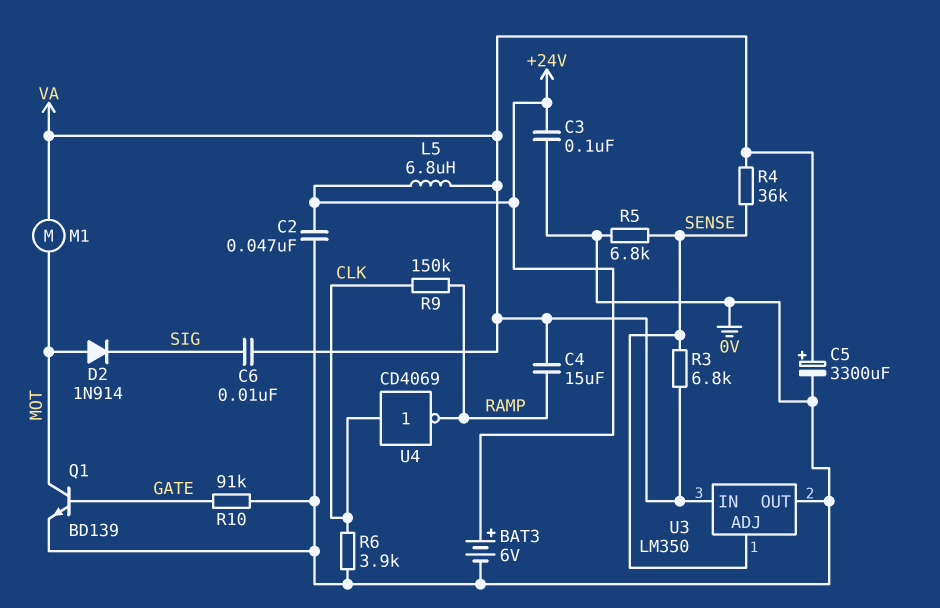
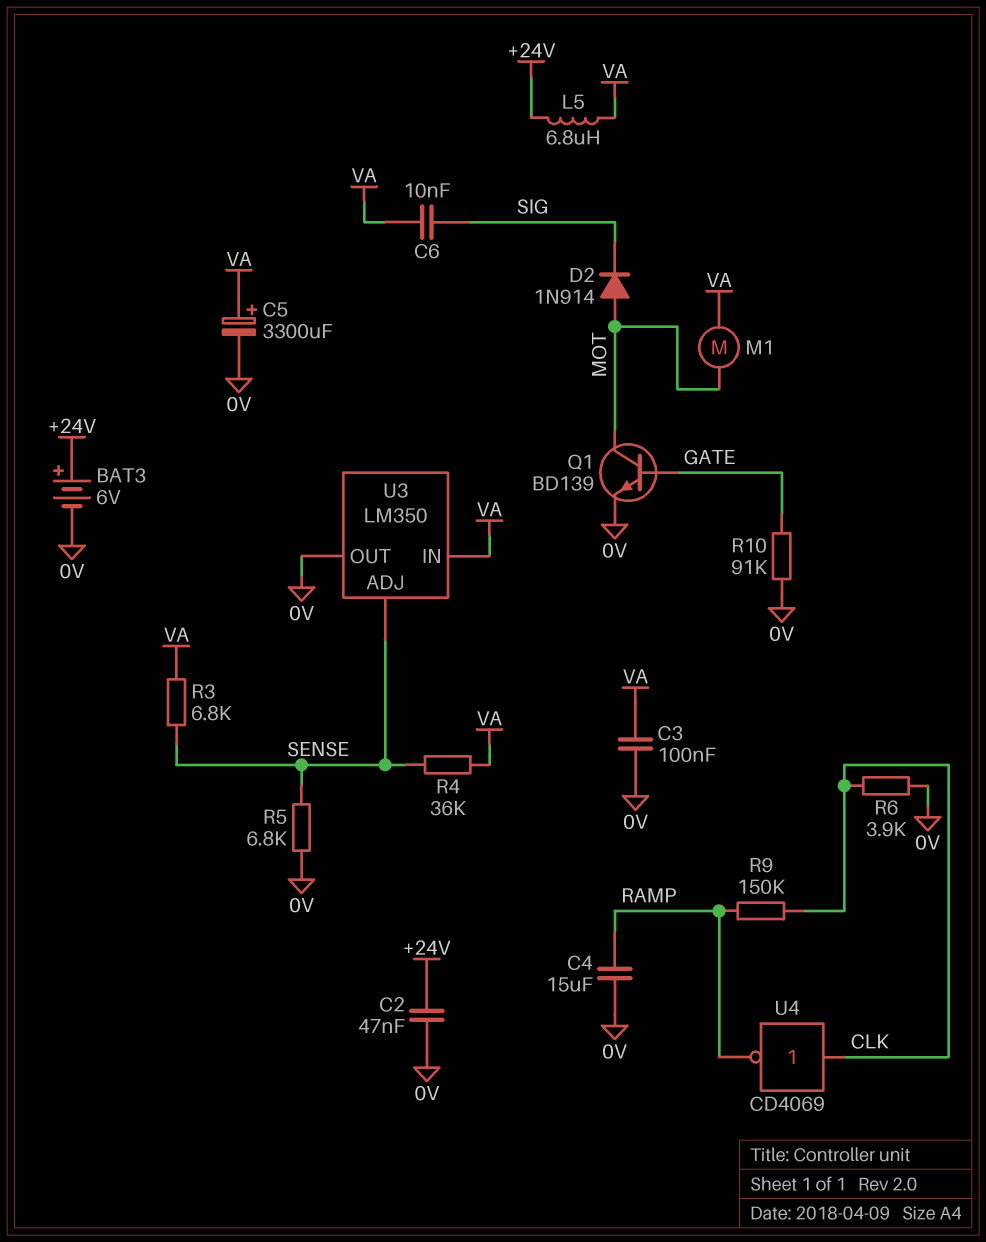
C3: 100nF (+24V, 0V) -> 100nF (0V, VA)
C4: 15uF (RAMP, VA) -> 15uF (0V, RAMP)

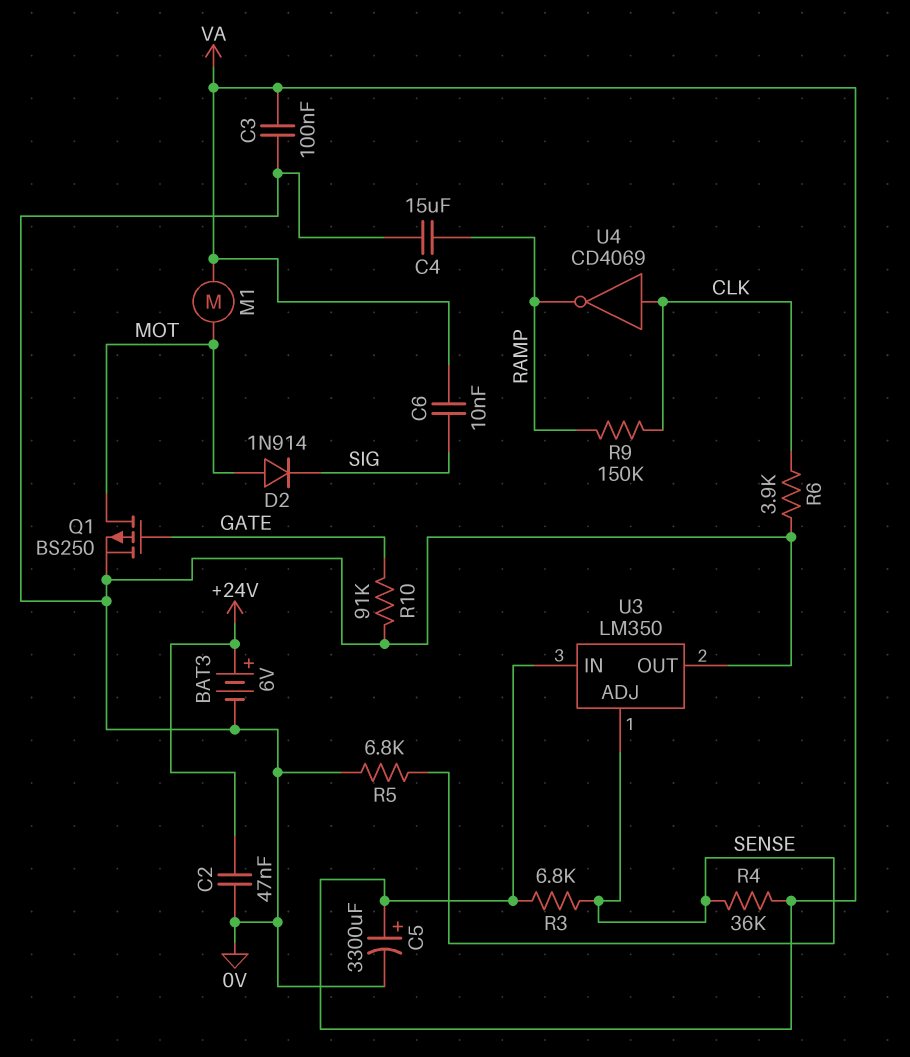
L5: 6.8uH (+24V, VA) -> none
Q1: NPN BD139 (B GATE, C MOT, E 0V) -> PMOS BS250 (G GATE, D MOT, S 0V)

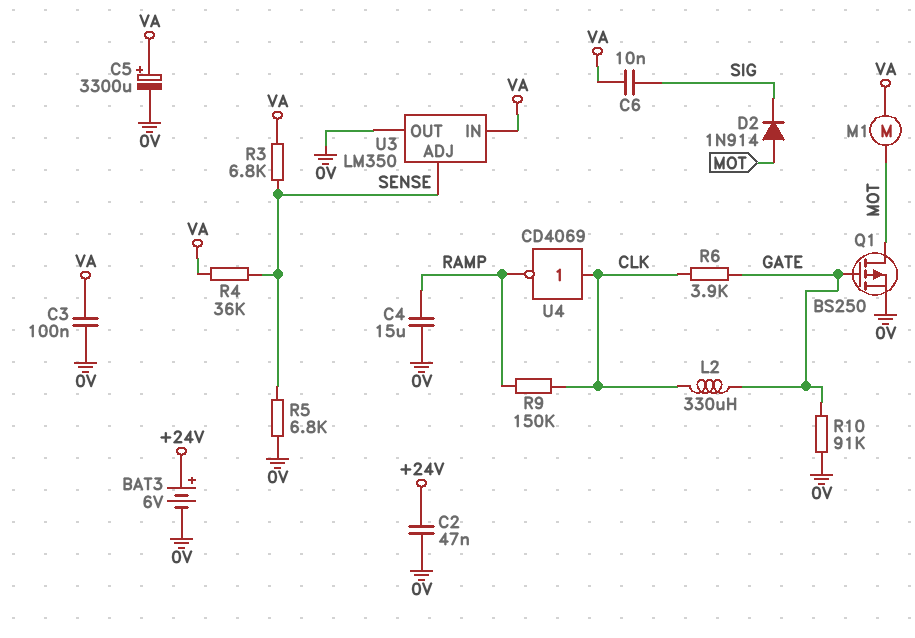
L2: none -> 330uH (CLK, GATE)
R6: 3.9k (0V, CLK) -> 3.9k (CLK, GATE)

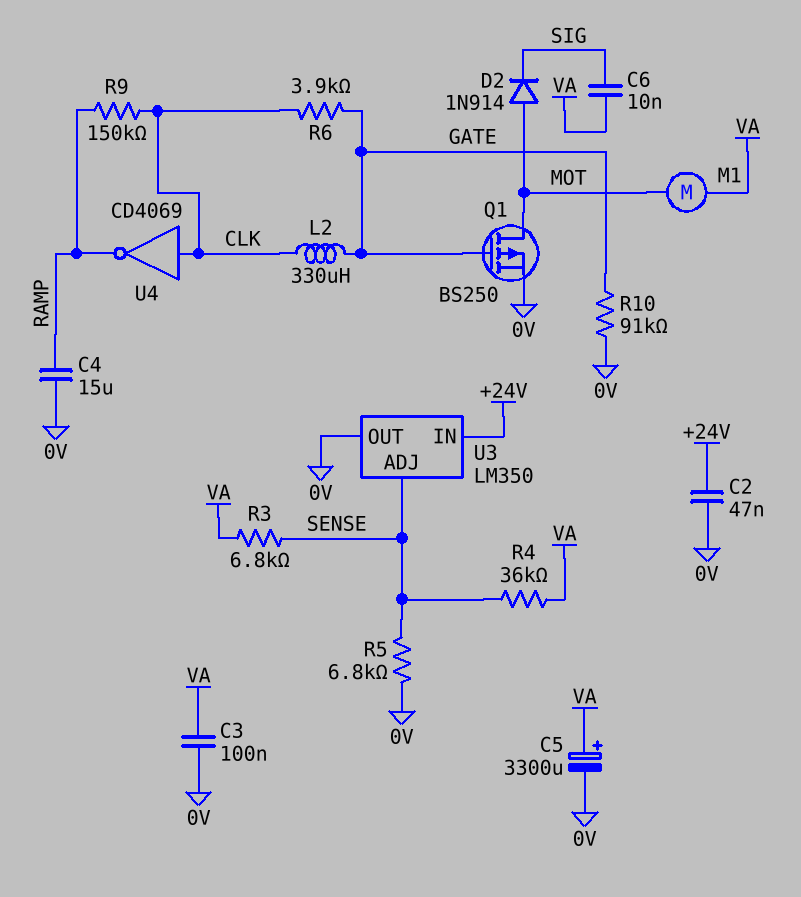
BAT3: 6V (plus +24V, minus 0V) -> none
U3 pin IN: VA -> +24V

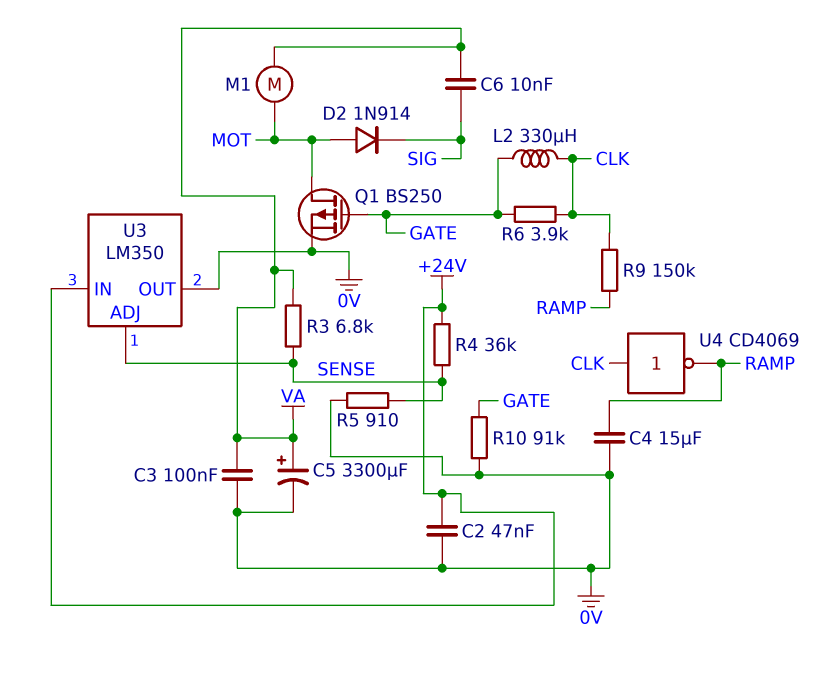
R4: 36k (SENSE, VA) -> 36k (+24V, SENSE)
R5: 6.8k (0V, SENSE) -> 910 (0V, SENSE)

